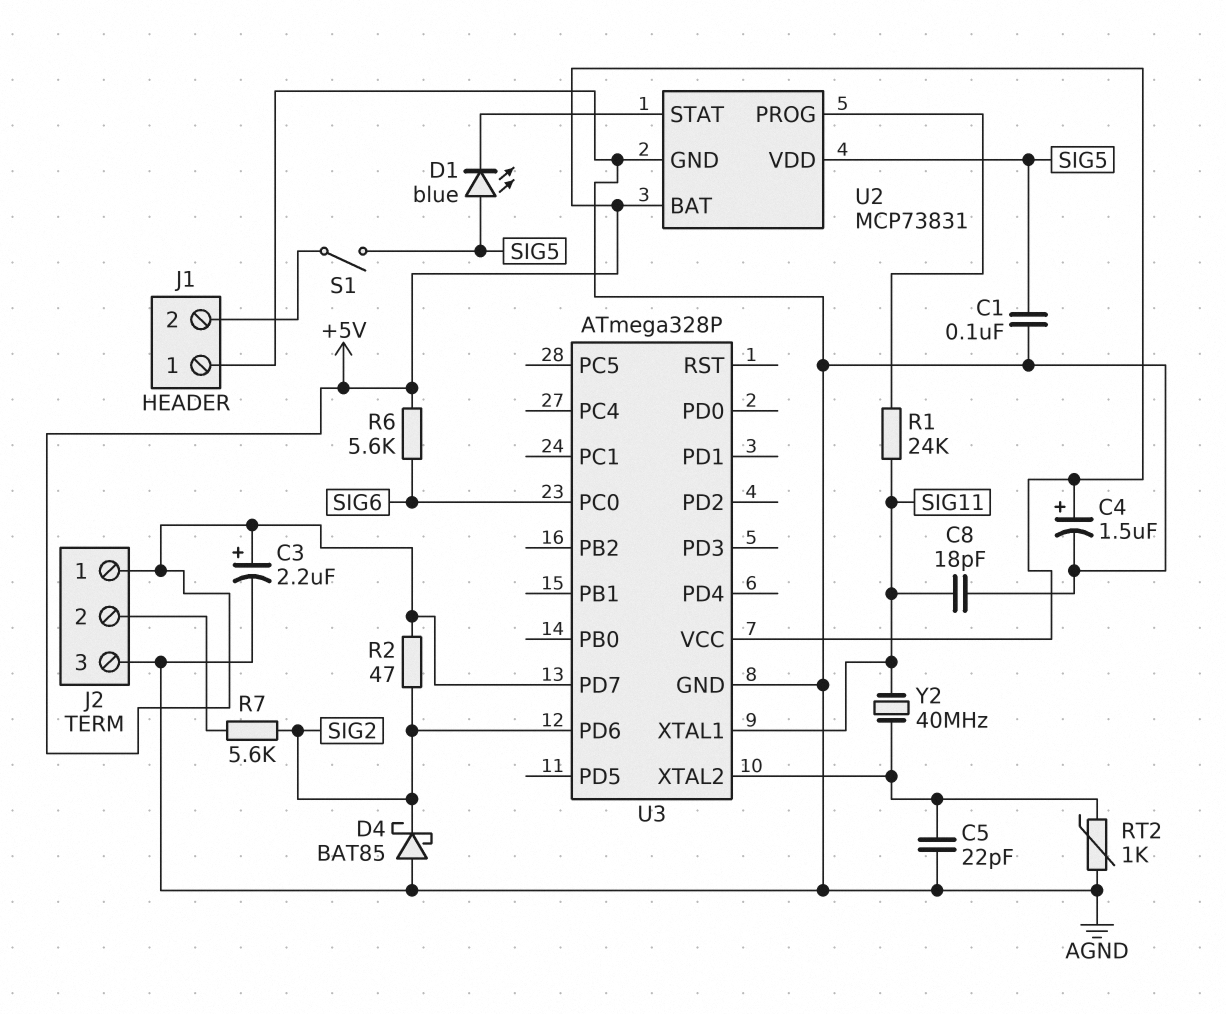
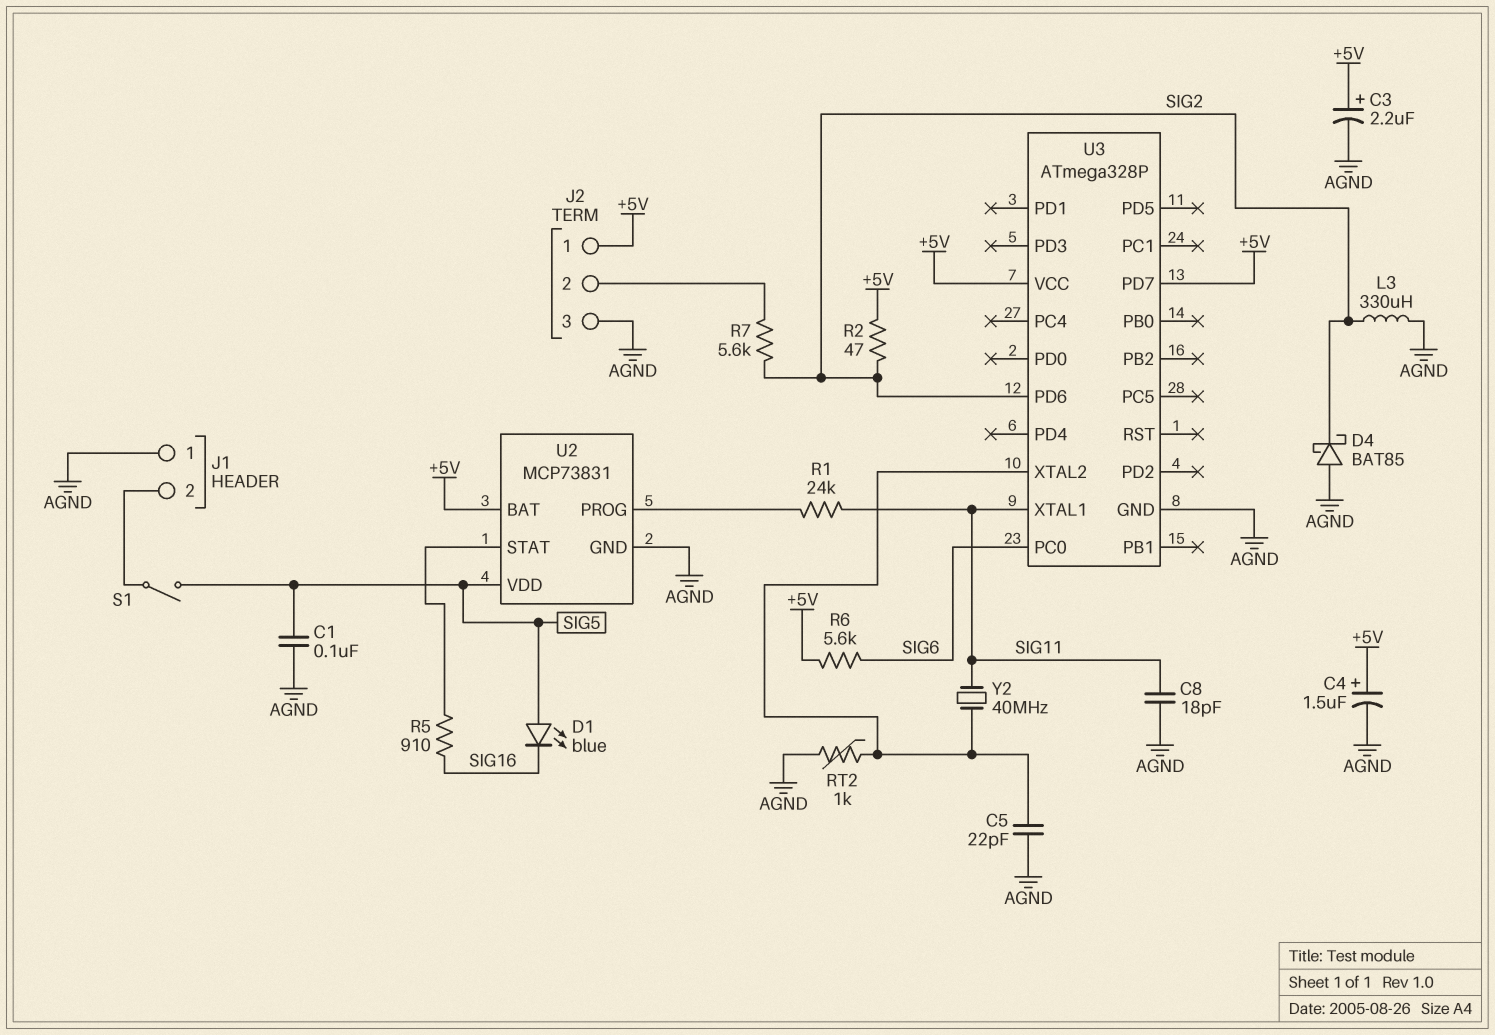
D1: LED blue (A SIG5, K U2/STAT) -> LED blue (A SIG5, K SIG16)
L3: none -> 330uH (AGND, SIG2)
R5: none -> 910 (SIG16, U2/STAT)

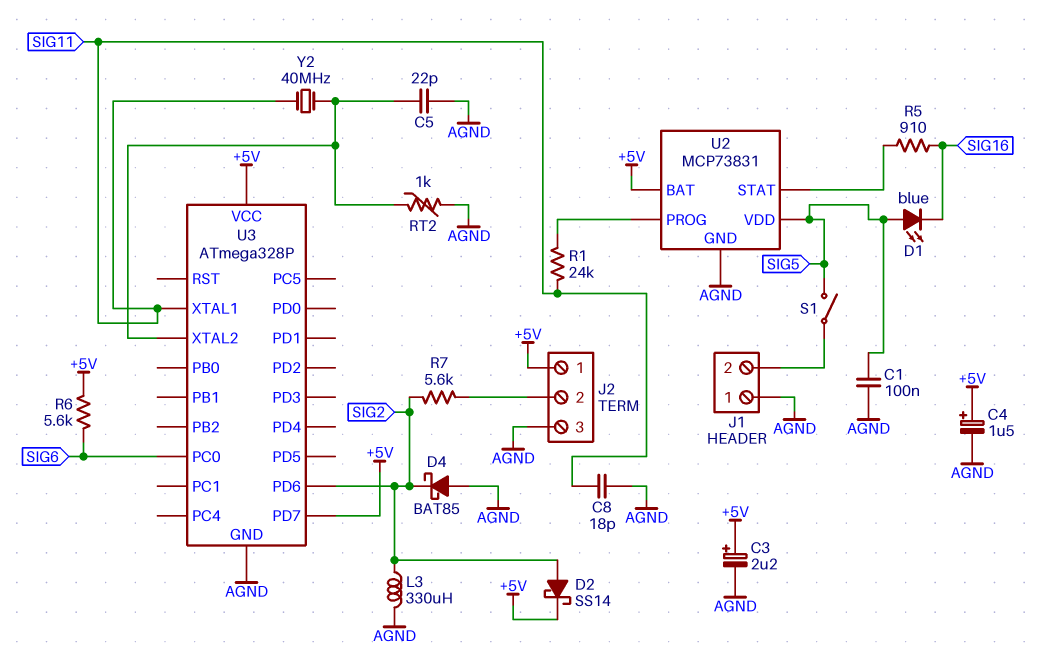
D2: none -> schottky SS14 (A SIG2, K +5V)
R2: 47 (+5V, SIG2) -> none

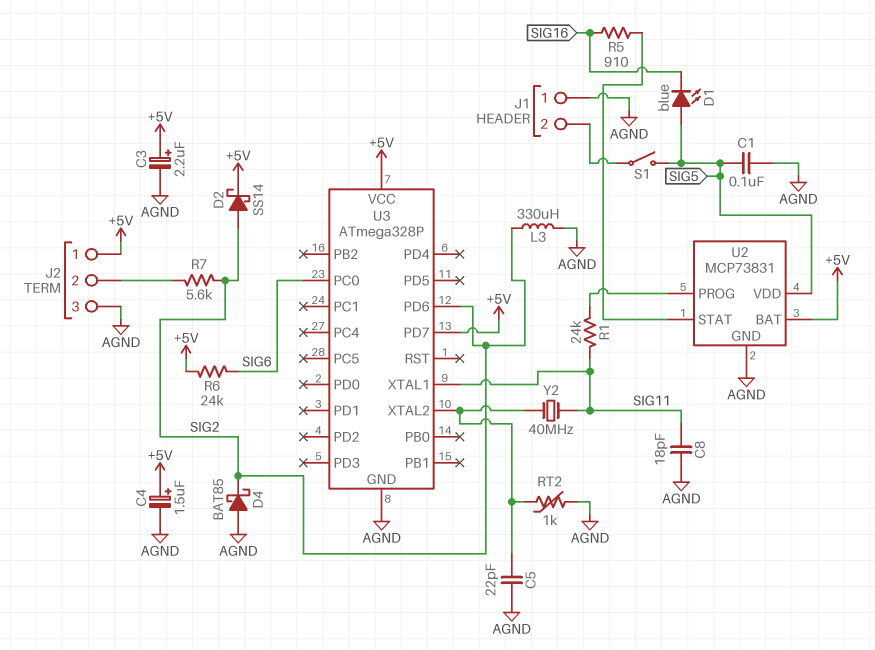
R6: 5.6k (+5V, SIG6) -> 24k (+5V, SIG6)

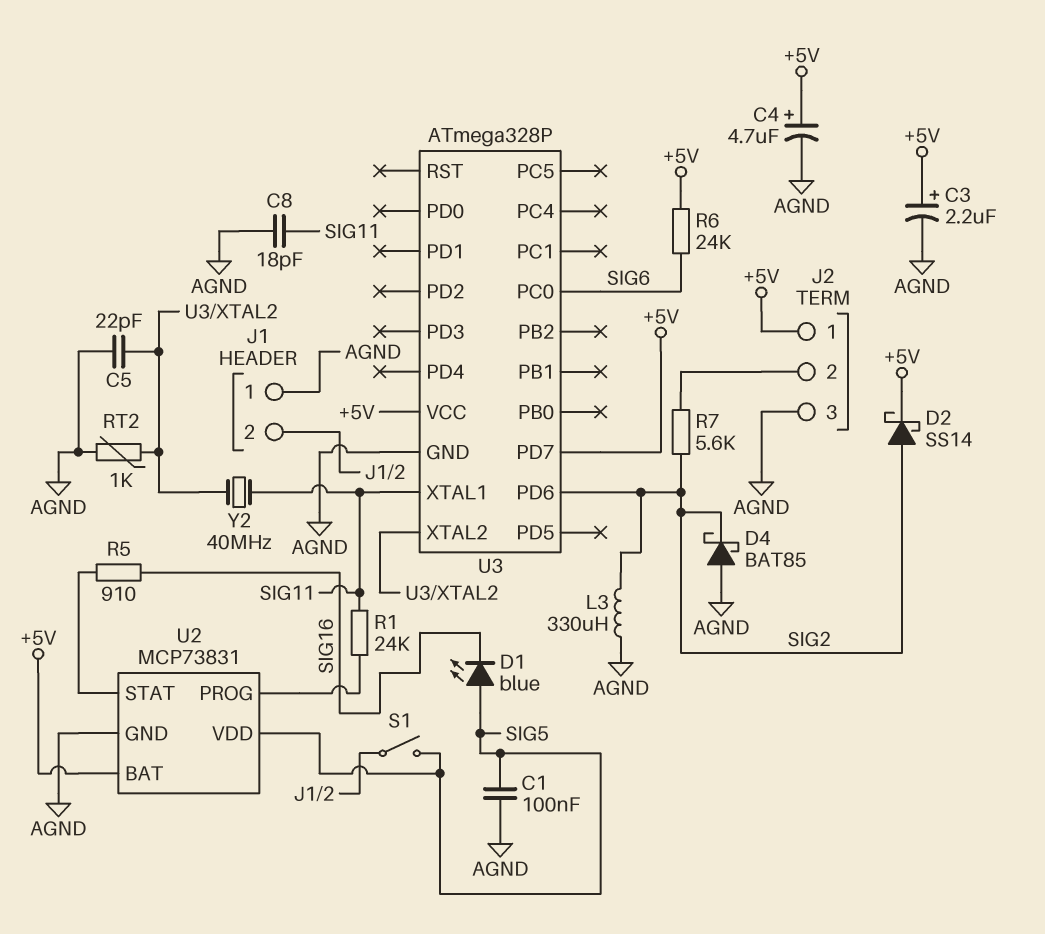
C4: 1.5uF (plus +5V, minus AGND) -> 4.7uF (plus +5V, minus AGND)

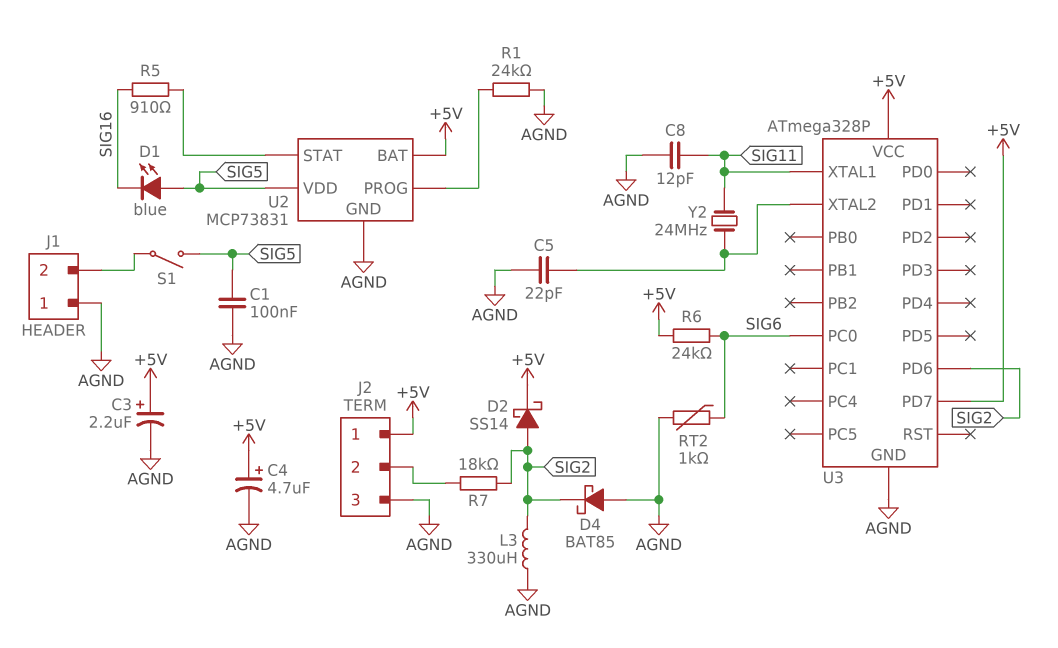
C8: 18pF (AGND, SIG11) -> 12pF (AGND, SIG11)
R1: 24k (SIG11, U2/PROG) -> 24k (AGND, U2/PROG)
R7: 5.6k (J2/2, SIG2) -> 18k (J2/2, SIG2)
RT2: 1k (AGND, U3/XTAL2) -> 1k (AGND, SIG6)
Y2: 40MHz (SIG11, U3/XTAL2) -> 24MHz (SIG11, U3/XTAL2)

